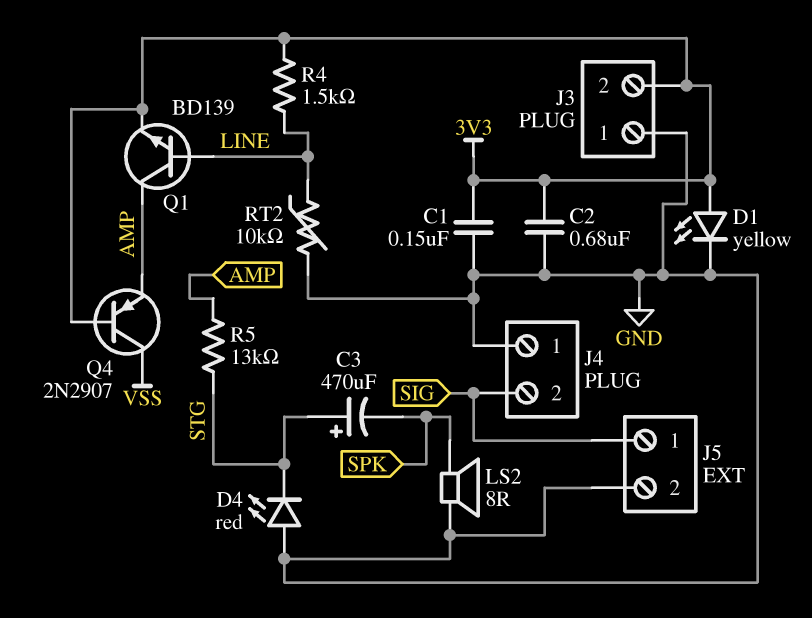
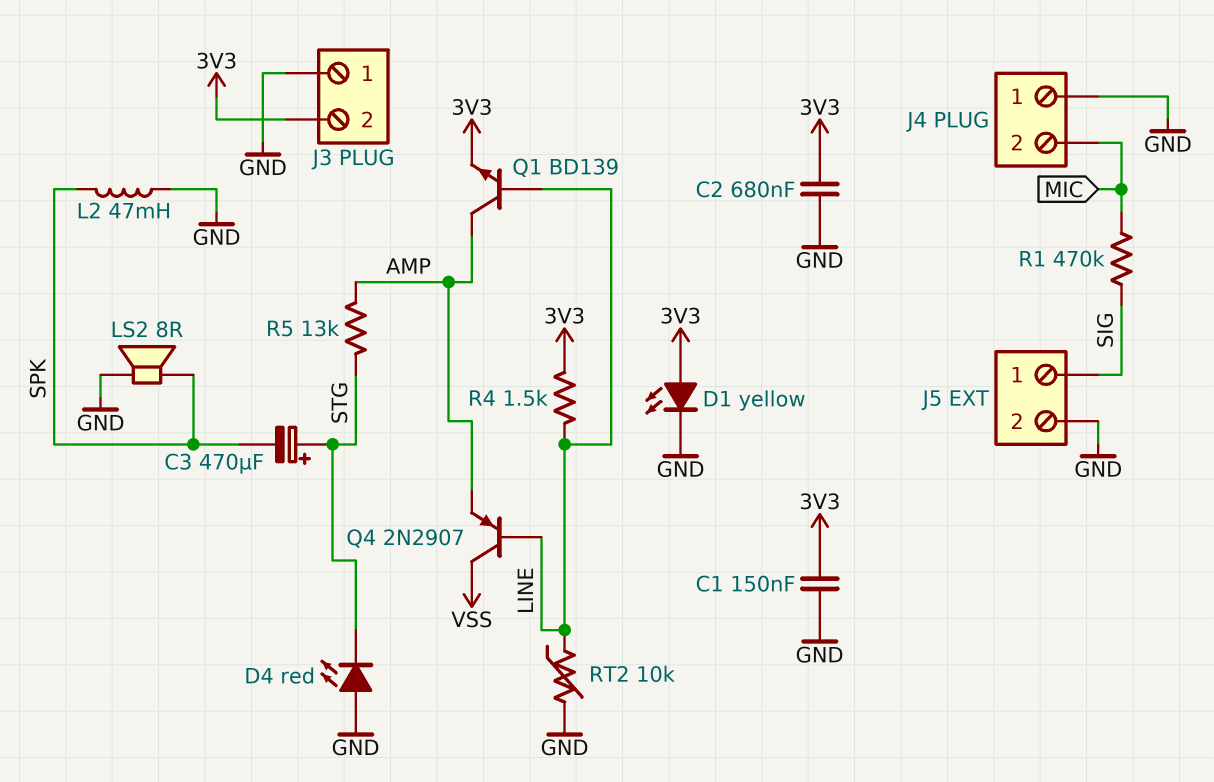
J4 pin 2: SIG -> MIC
L2: none -> 47mH (GND, SPK)
Q4: PNP 2N2907 (B 3V3, C VSS, E AMP) -> PNP 2N2907 (B LINE, C VSS, E AMP)
R1: none -> 470k (MIC, SIG)

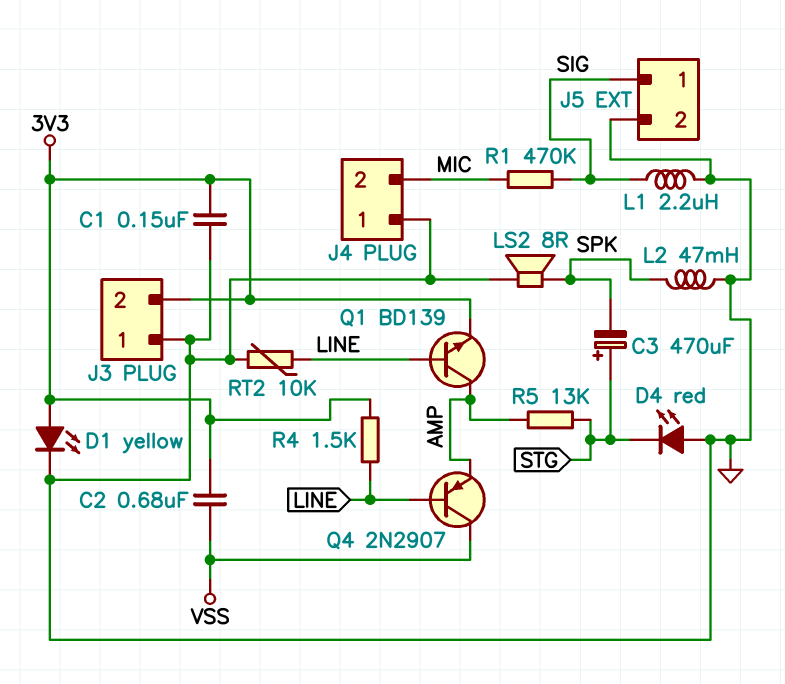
C2: 680nF (3V3, GND) -> 680nF (3V3, VSS)
L1: none -> 2.2uH (GND, SIG)

